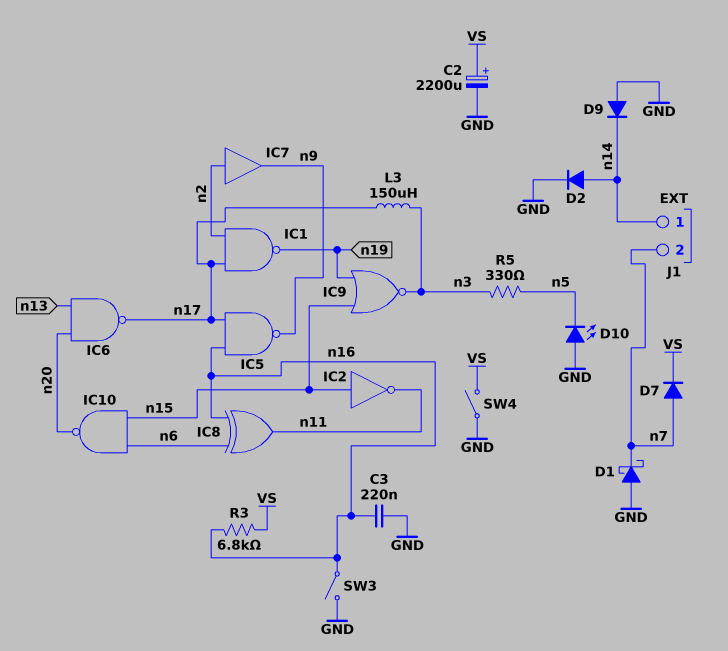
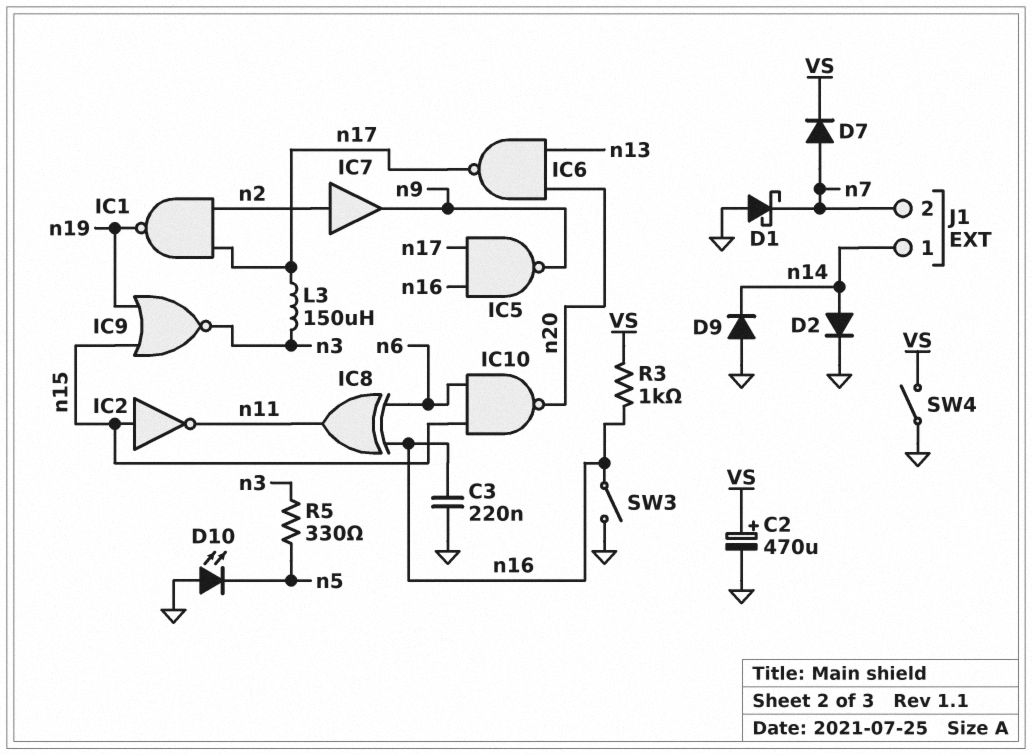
C2: 2200uF (plus VS, minus GND) -> 470uF (plus VS, minus GND)
R3: 6.8k (VS, n16) -> 1k (VS, n16)

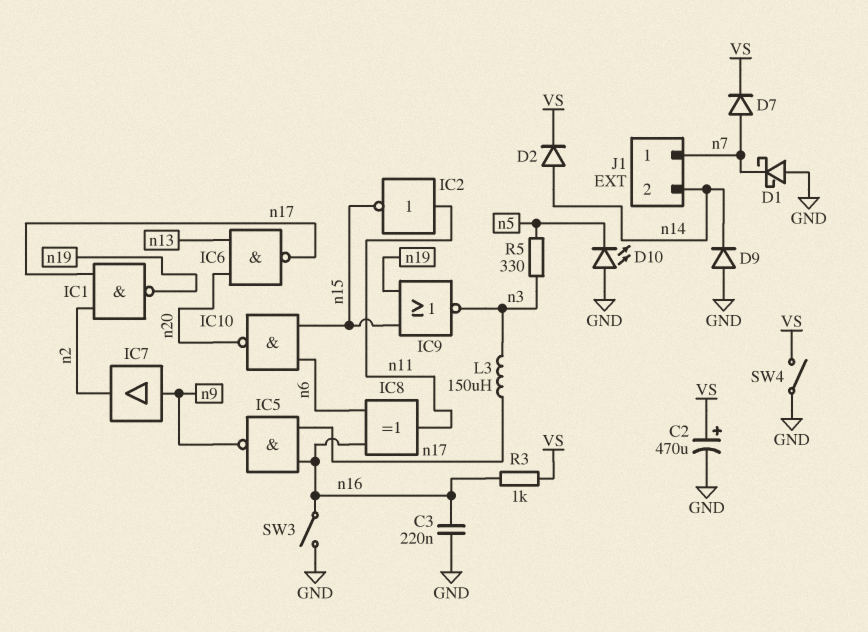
D2: diode (A n14, K GND) -> diode (A n14, K VS)
IC2: NOT (in n15, out n11) -> NOT (in n11, out n15)
IC7: buffer (in n2, out n9) -> buffer (in n9, out n2)
J1 pin 1: n14 -> n7
J1 pin 2: n7 -> n14

